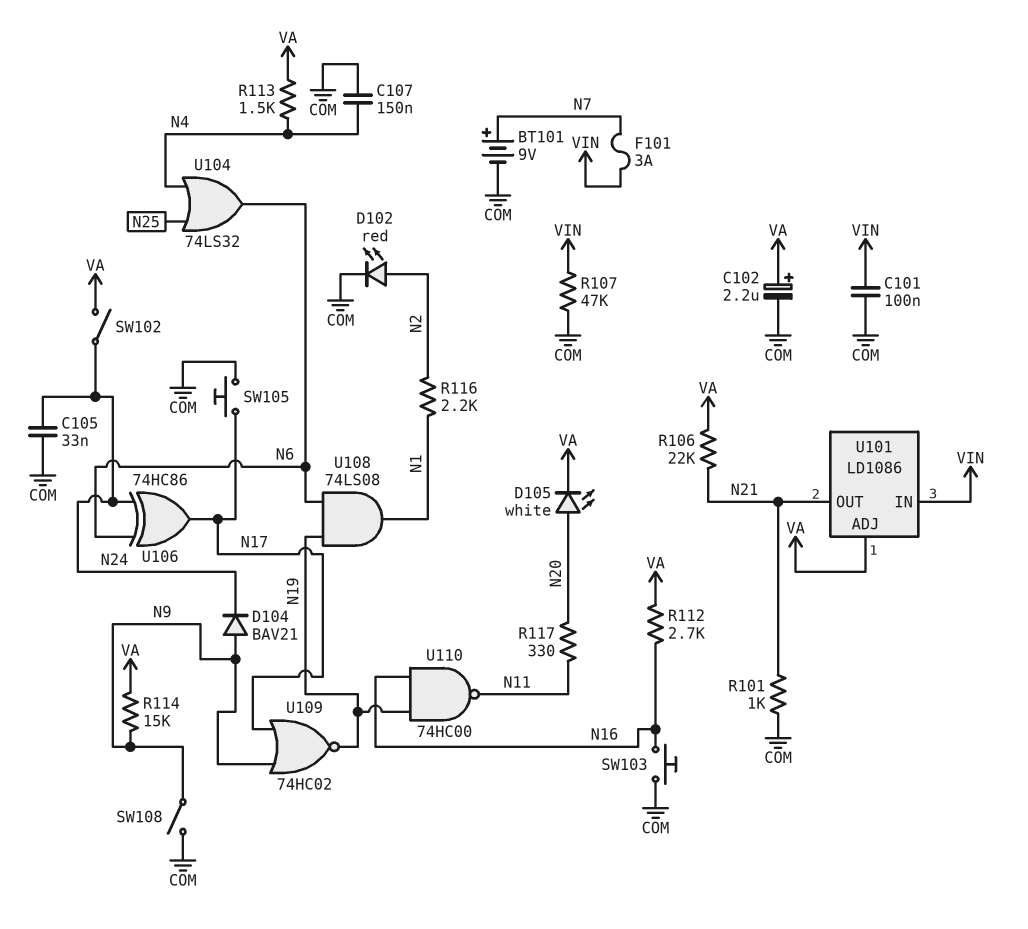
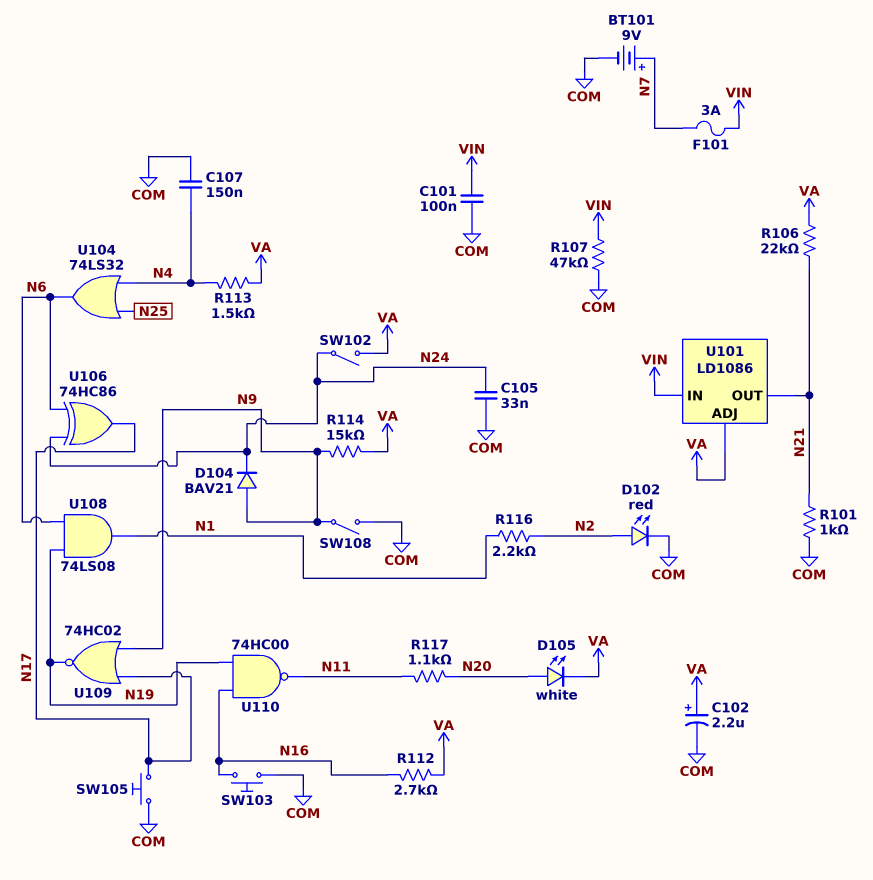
R117: 330 (N11, N20) -> 1.1k (N11, N20)

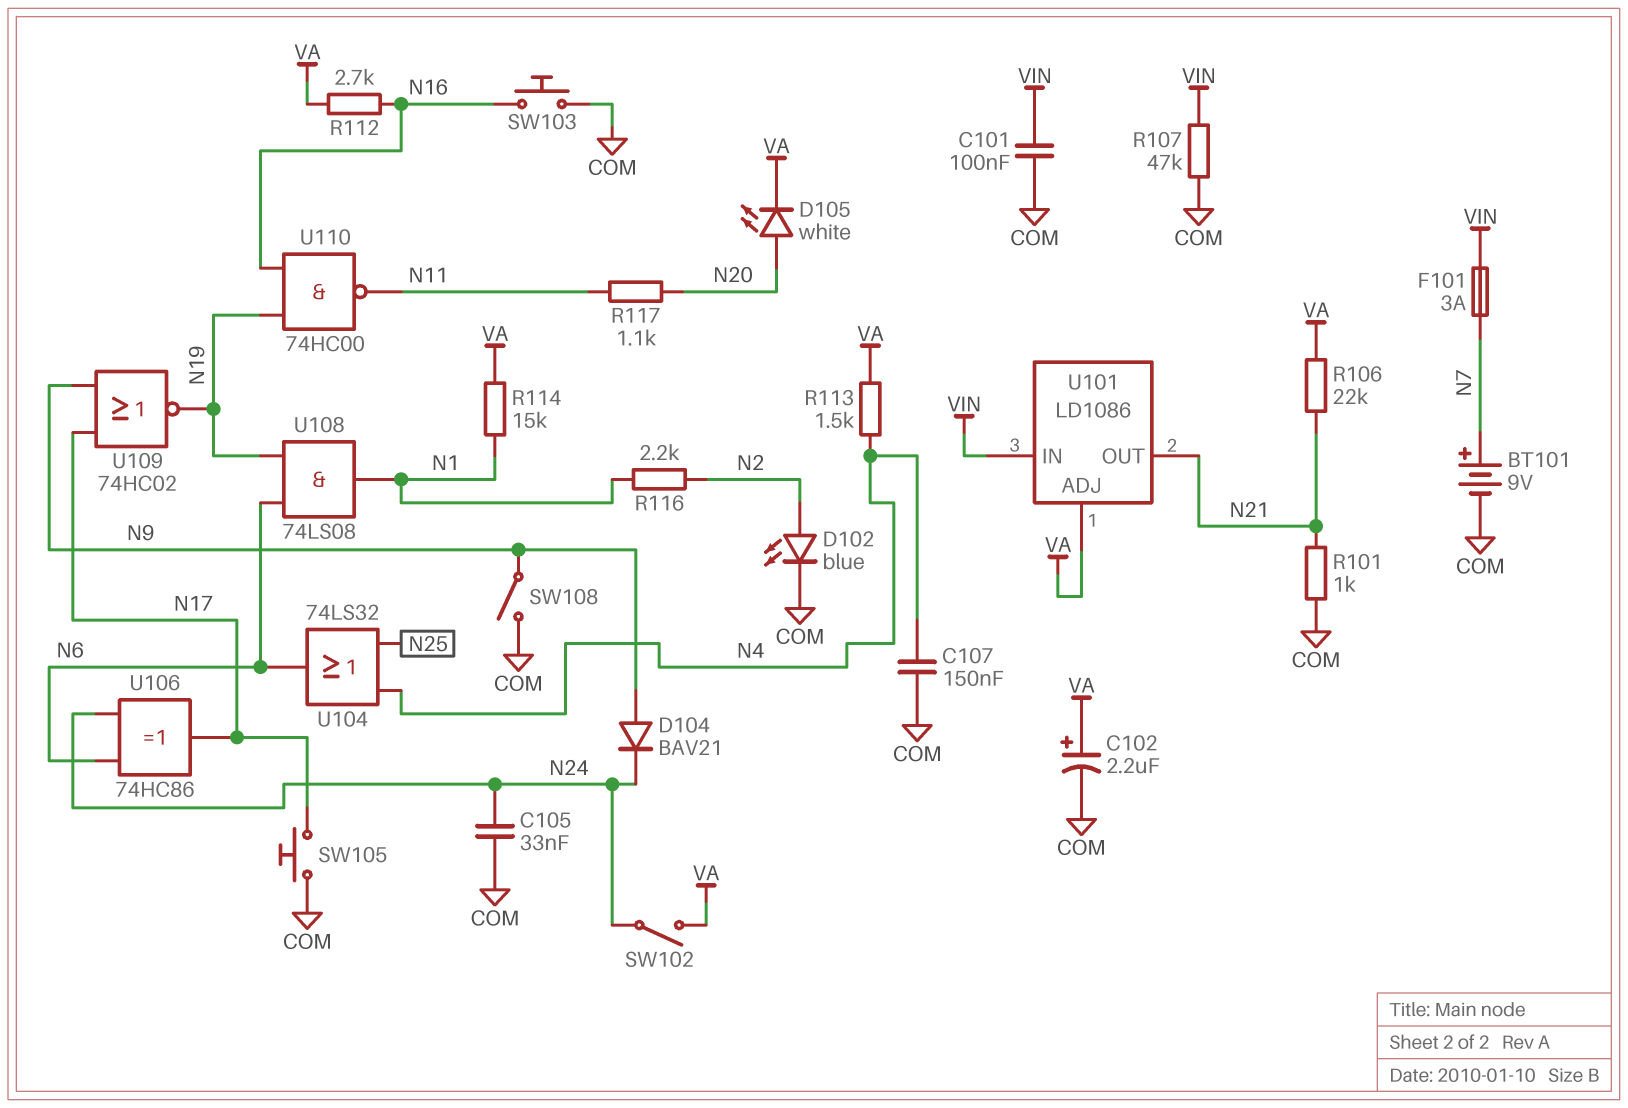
D102: LED red (A N2, K COM) -> LED blue (A N2, K COM)
R114: 15k (N9, VA) -> 15k (N1, VA)

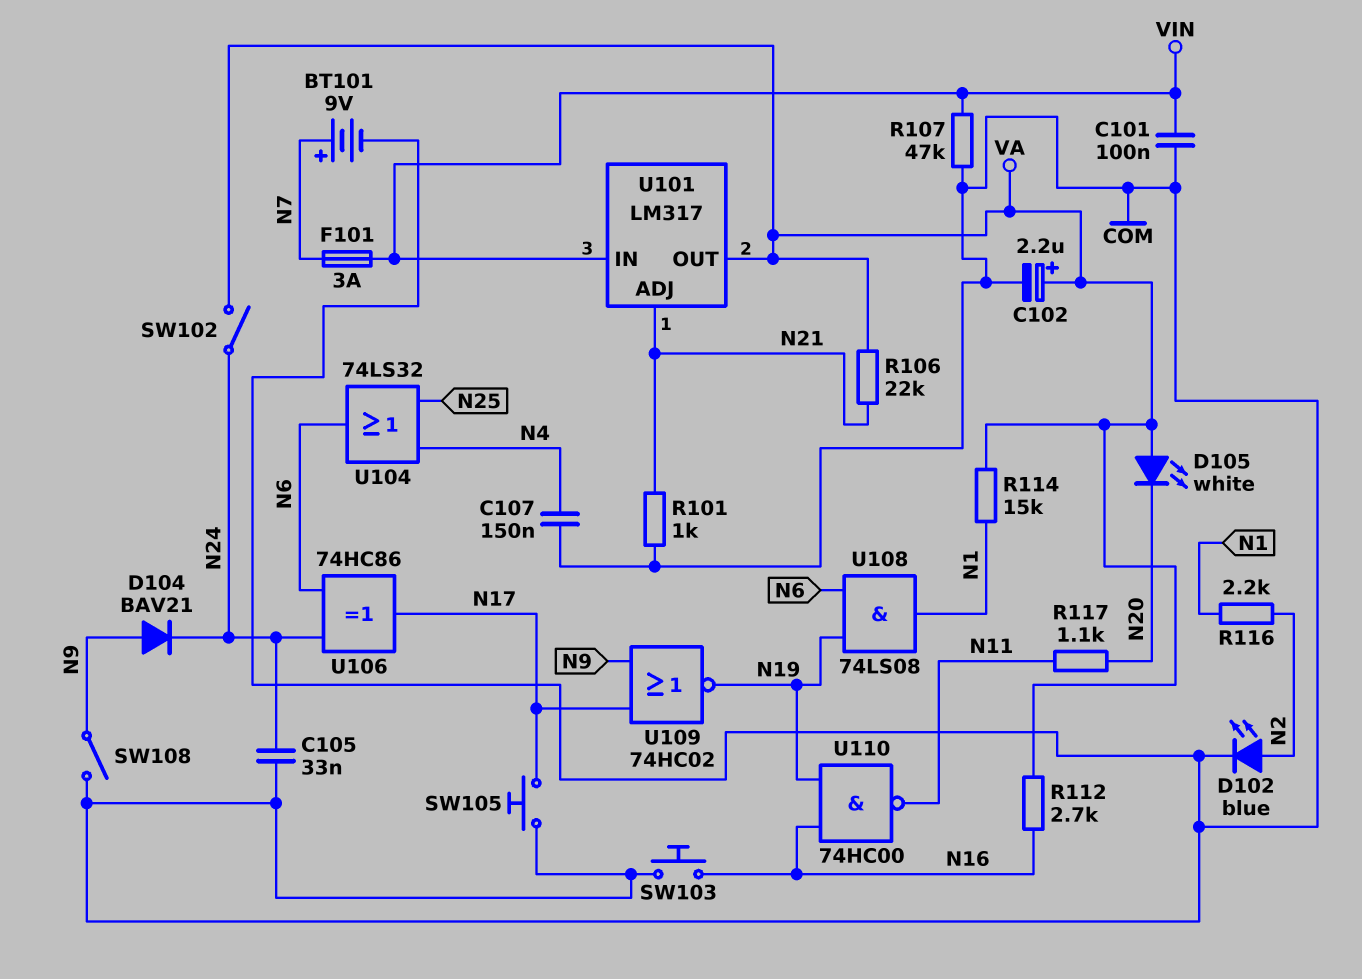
D105: LED white (A N20, K VA) -> LED white (A VA, K N20)
R113: 1.5k (N4, VA) -> none
U101: LD1086 -> LM317
U101 pin ADJ: VA -> N21
U101 pin OUT: N21 -> VA

